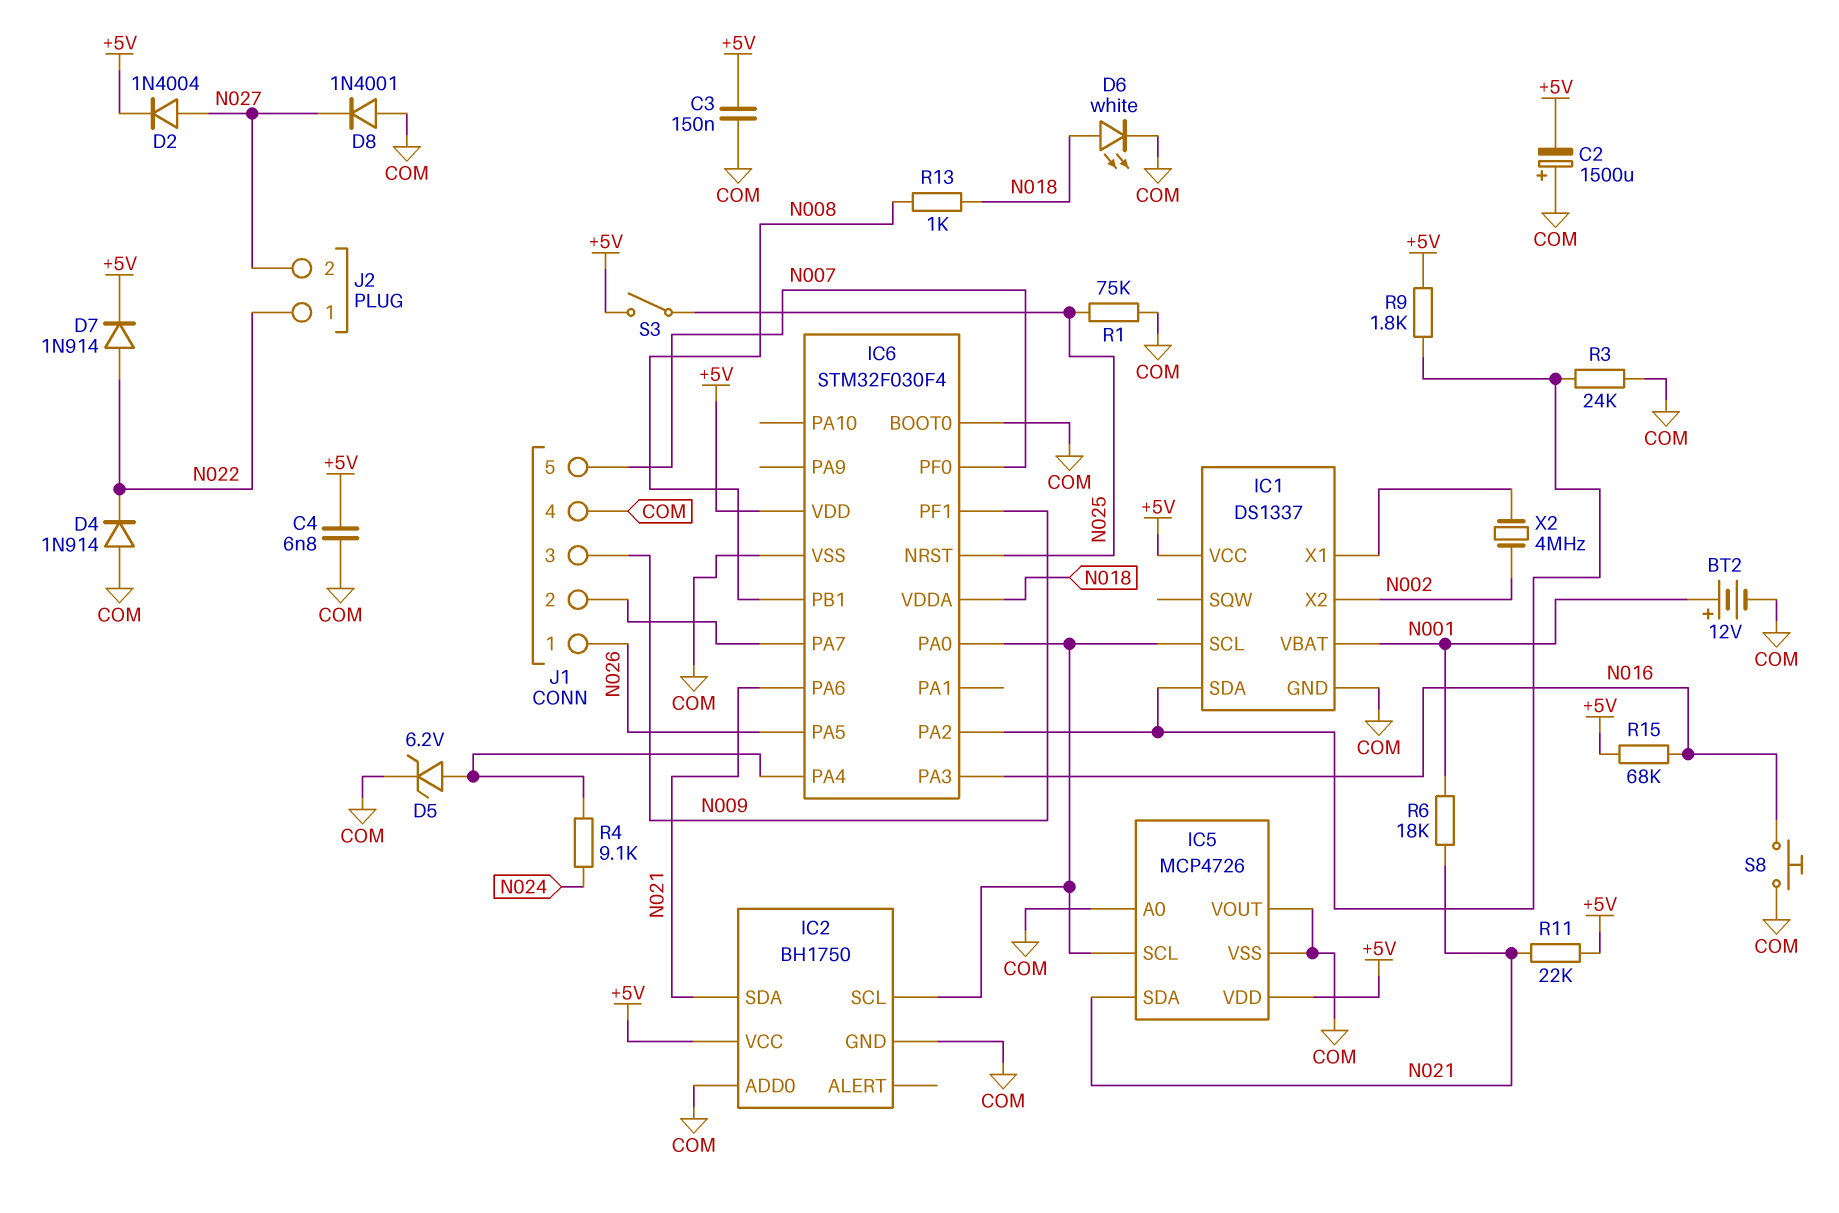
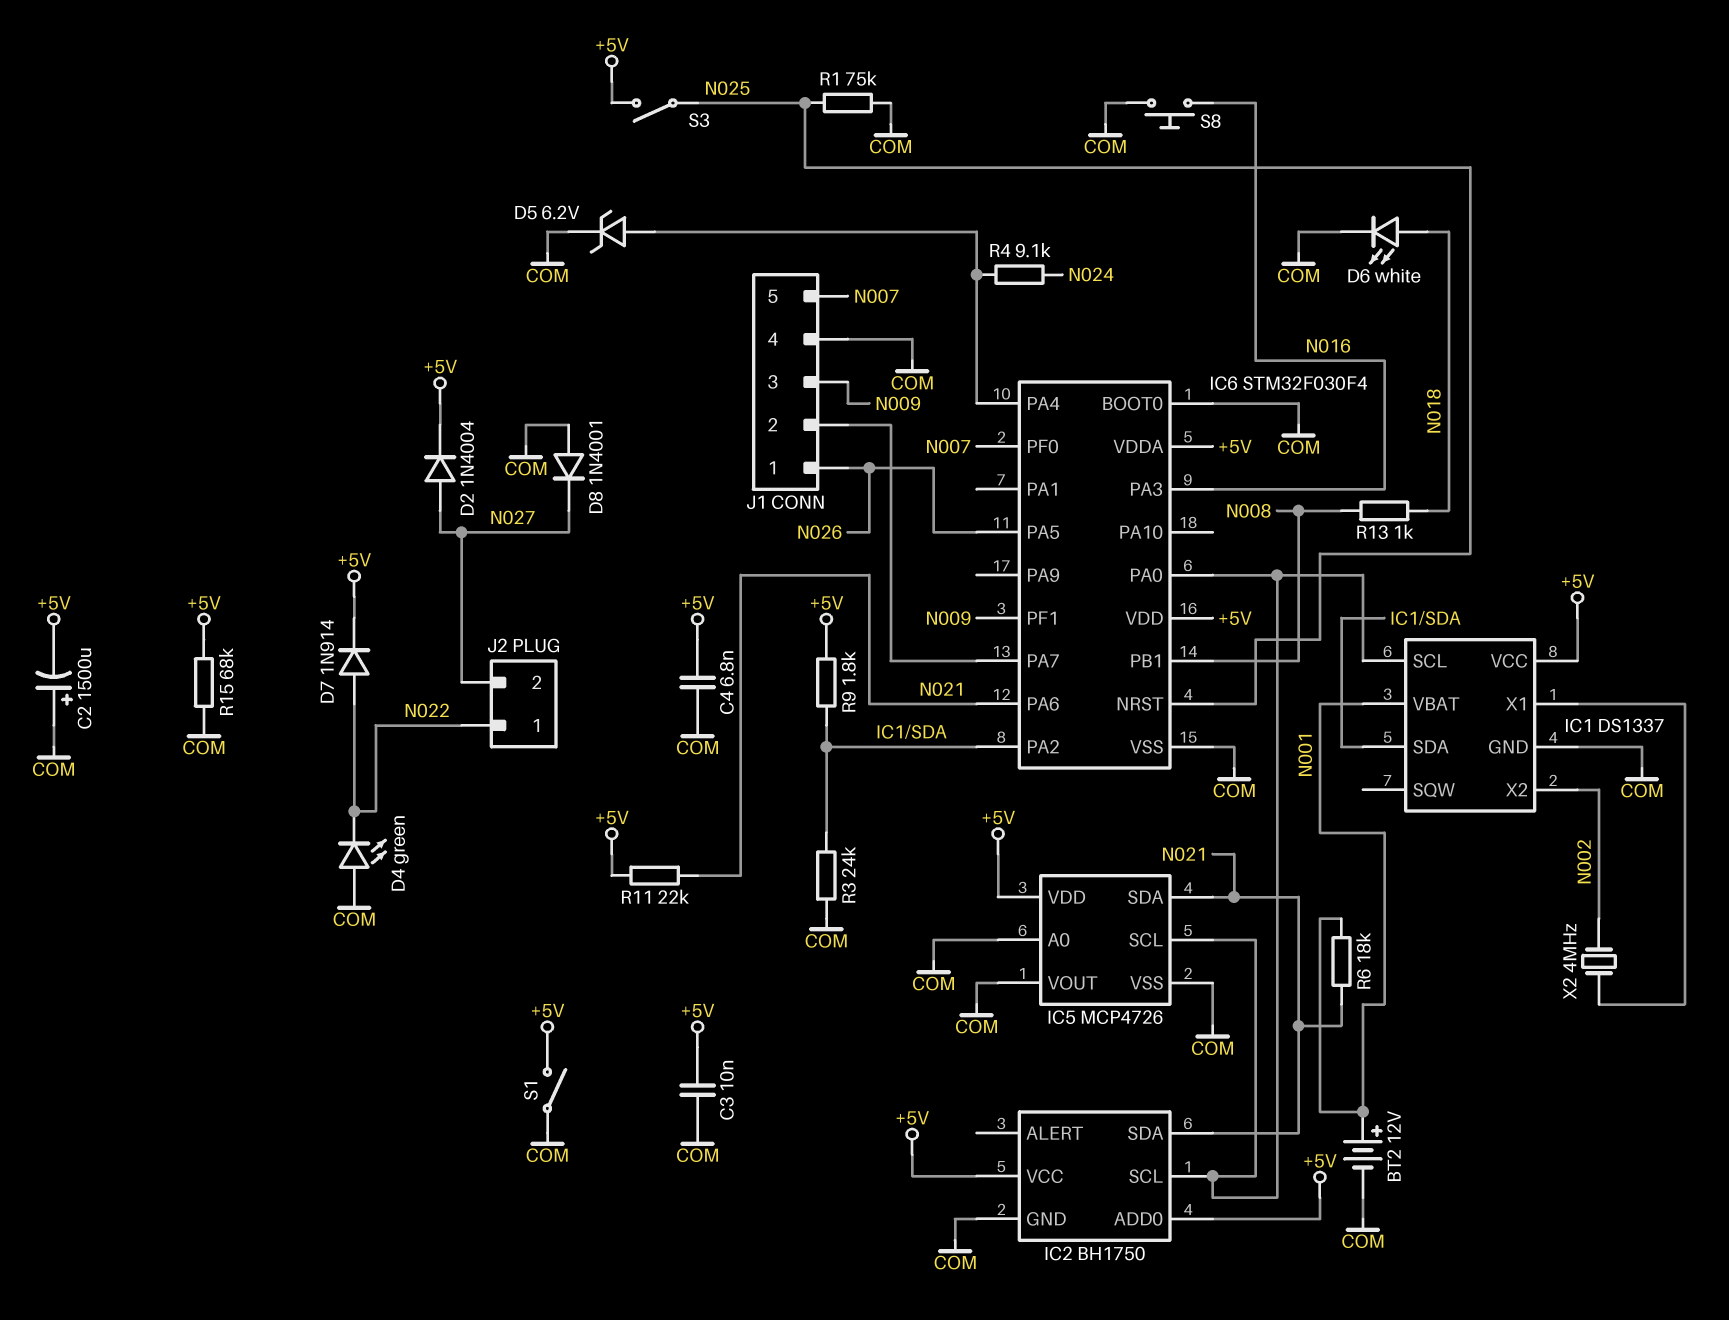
C3: 150nF (+5V, COM) -> 10nF (+5V, COM)
D4: diode 1N914 (A COM, K N022) -> LED green (A COM, K N022)
IC2 pin ADD0: COM -> +5V
IC6 pin VDDA: N018 -> +5V
R15: 68k (+5V, N016) -> 68k (+5V, COM)
S1: none -> switch (+5V, COM)

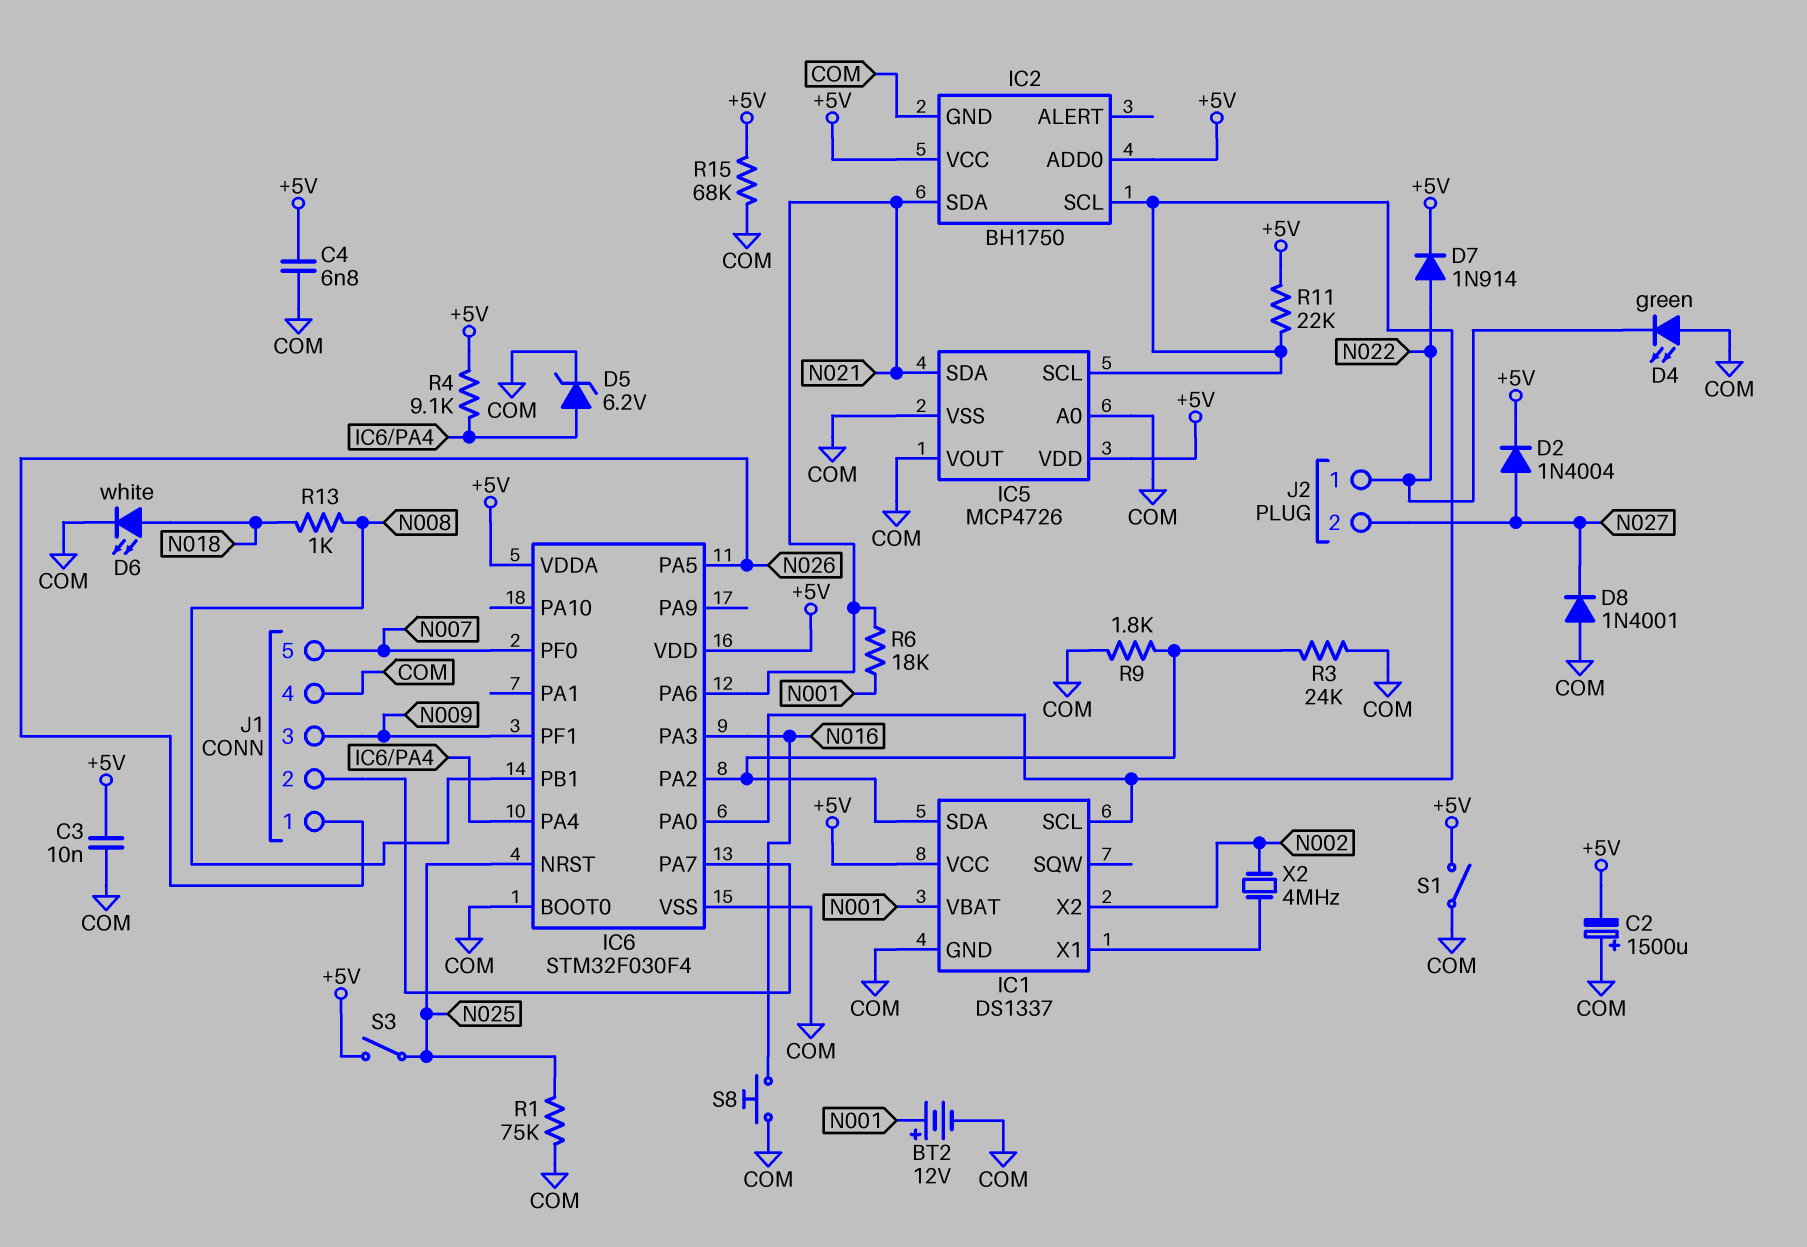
R4: 9.1k (IC6/PA4, N024) -> 9.1k (+5V, IC6/PA4)
R9: 1.8k (+5V, IC1/SDA) -> 1.8k (COM, IC1/SDA)
R11: 22k (+5V, N021) -> 22k (+5V, IC1/SCL)

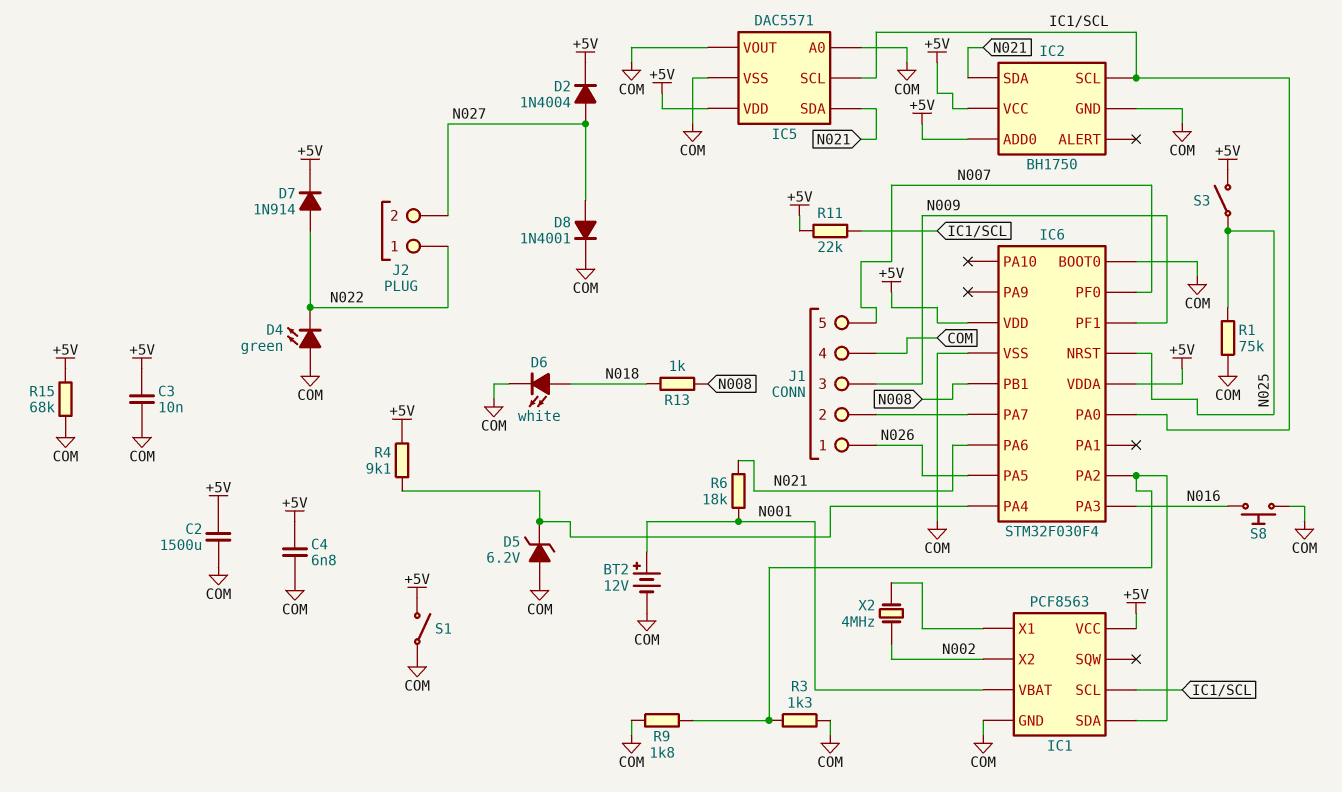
C2: 1500uF (plus COM, minus +5V) -> 1500uF (+5V, COM)
D5: zener 6.2V (A IC6/PA4, K COM) -> zener 6.2V (A COM, K IC6/PA4)
D8: diode 1N4001 (A COM, K N027) -> diode 1N4001 (A N027, K COM)
IC1: DS1337 -> PCF8563
IC5: MCP4726 -> DAC5571
R3: 24k (COM, IC1/SDA) -> 1.3k (COM, IC1/SDA)

